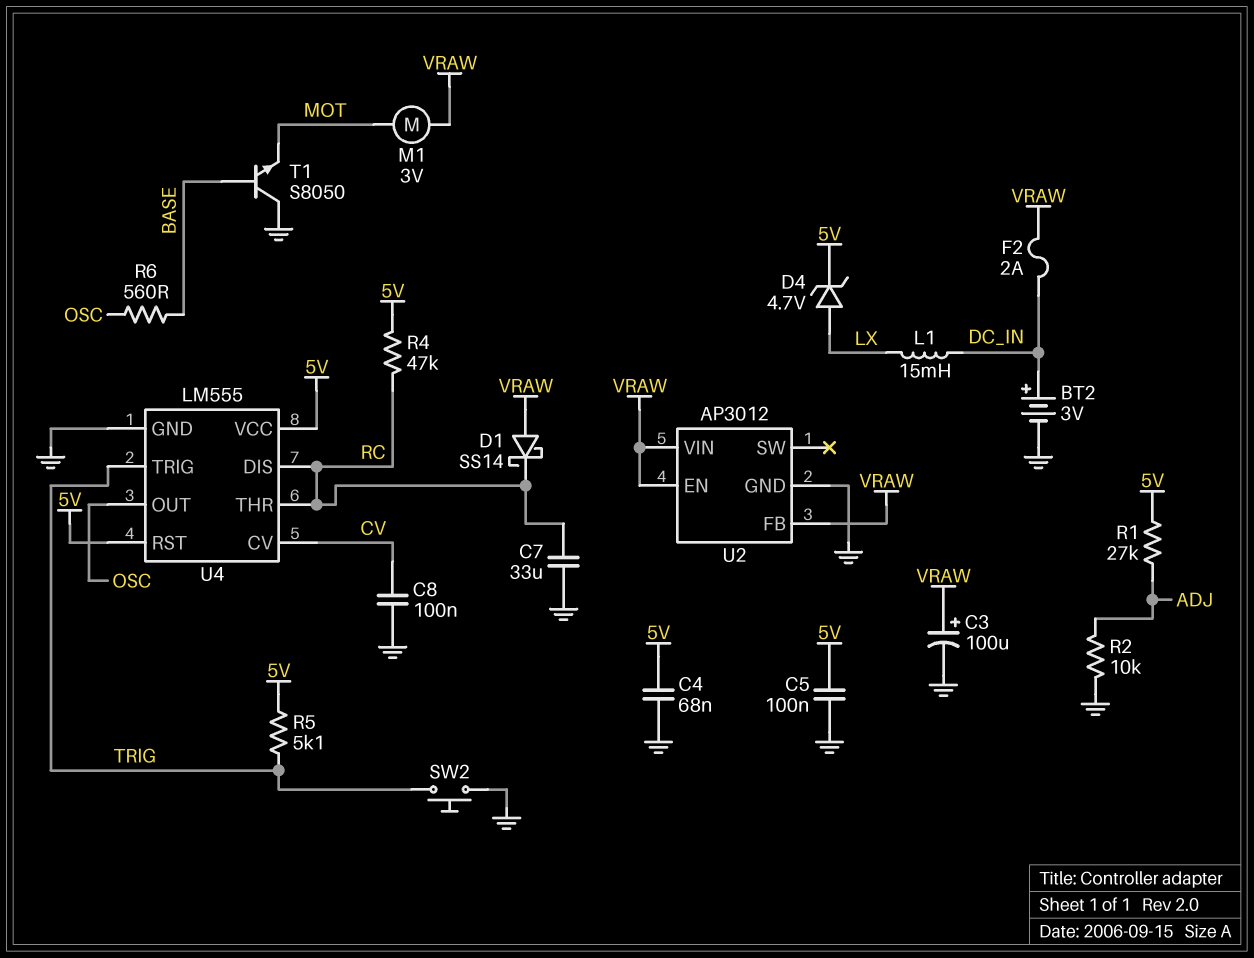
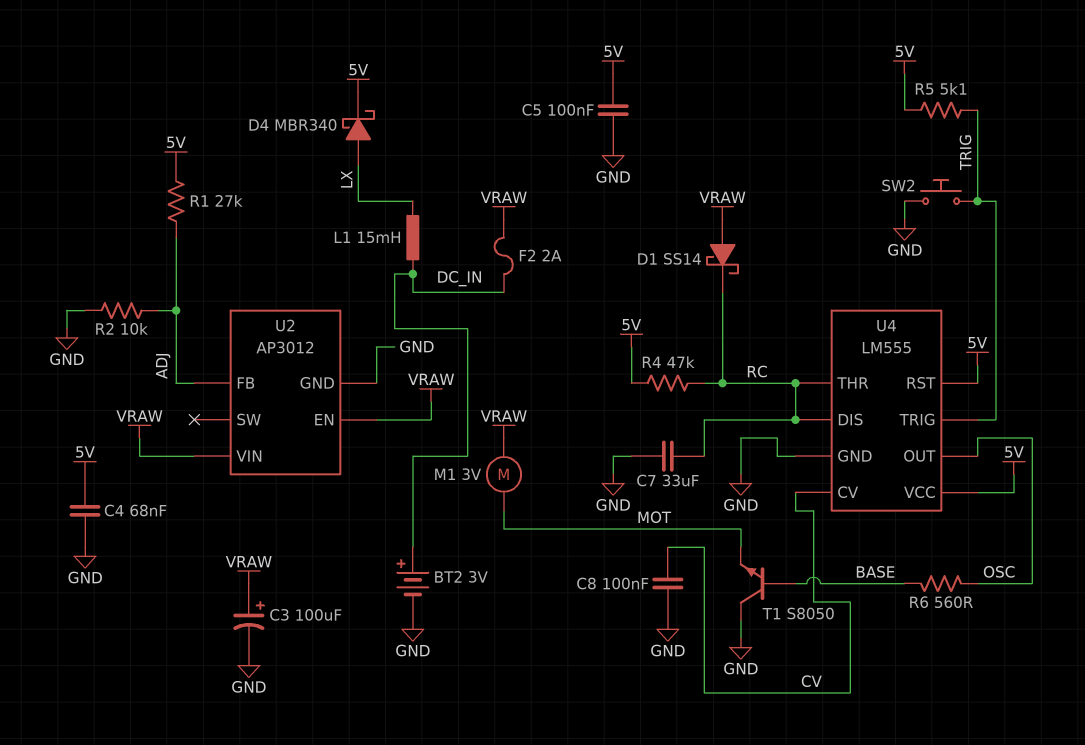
D4: zener 4.7V (A LX, K 5V) -> schottky MBR340 (A LX, K 5V)
U2 pin FB: VRAW -> ADJ

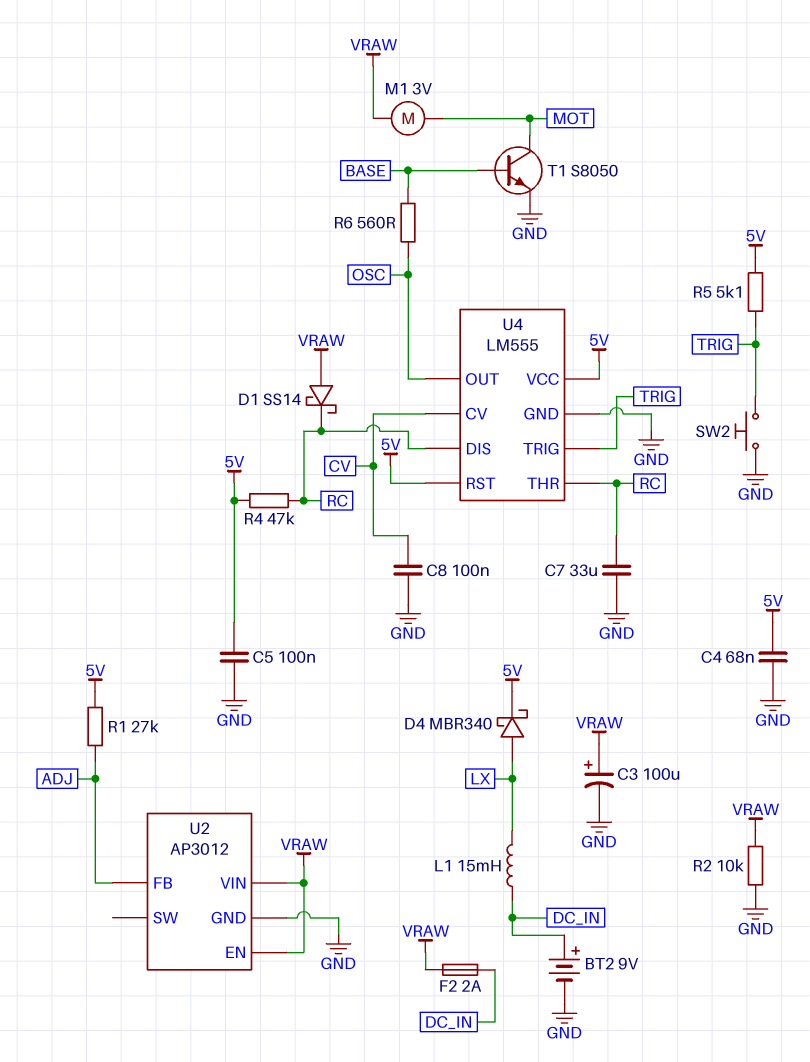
BT2: 3V (plus DC_IN, minus GND) -> 9V (plus DC_IN, minus GND)
R2: 10k (ADJ, GND) -> 10k (GND, VRAW)
T1: NPN S8050 (B BASE, C GND, E MOT) -> NPN S8050 (B BASE, C MOT, E GND)

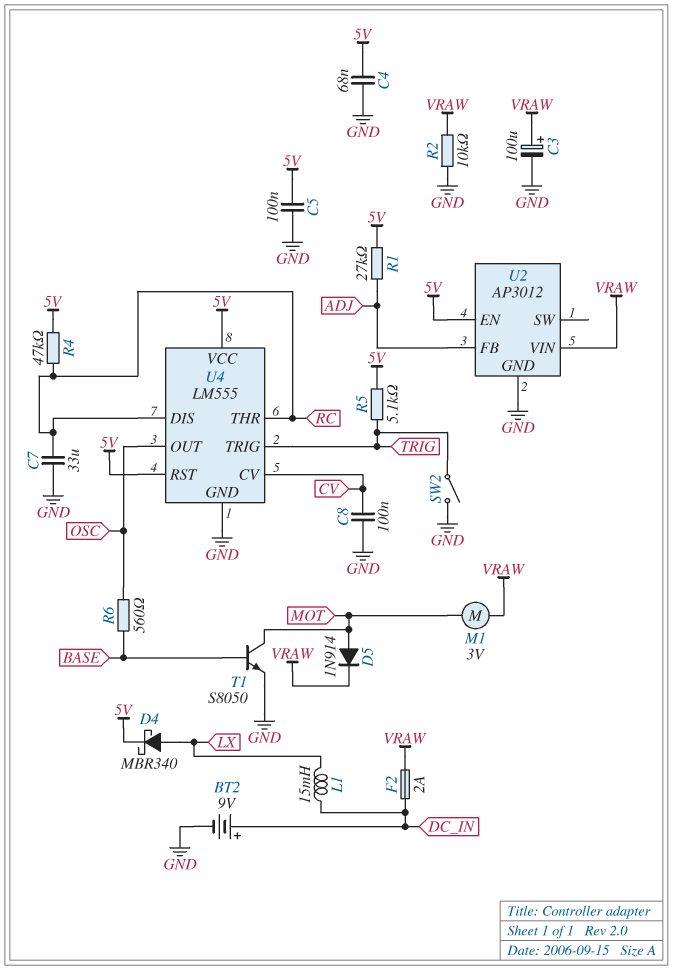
D1: schottky SS14 (A VRAW, K RC) -> none
D5: none -> diode 1N914 (A MOT, K VRAW)
SW2: button (GND, TRIG) -> switch (GND, TRIG)
U2 pin EN: VRAW -> 5V

